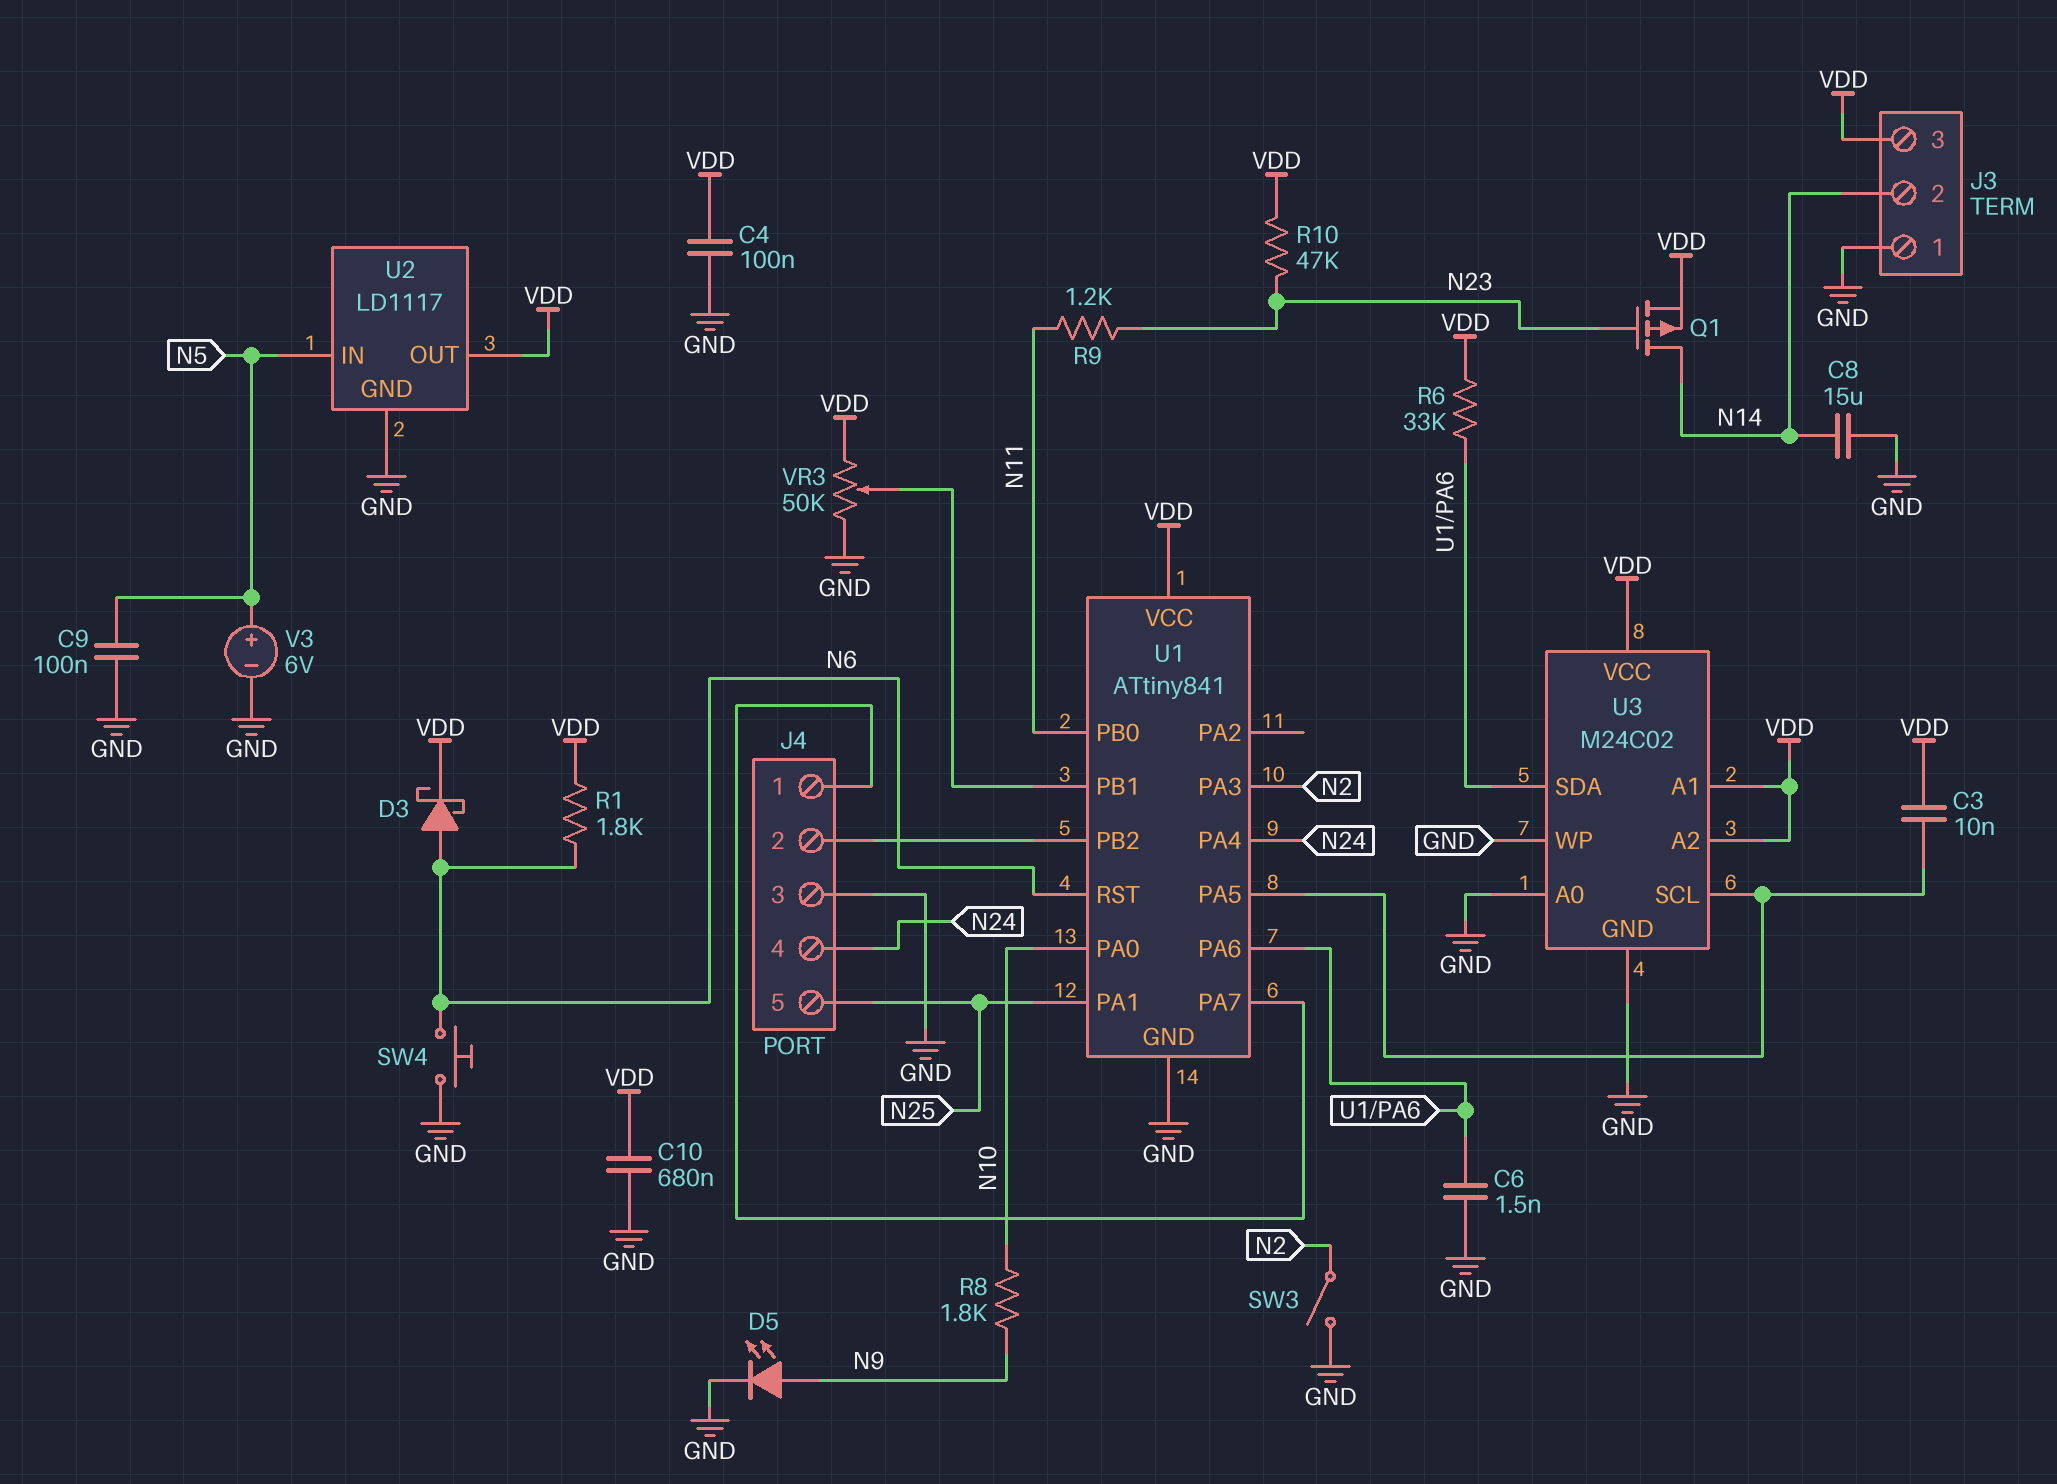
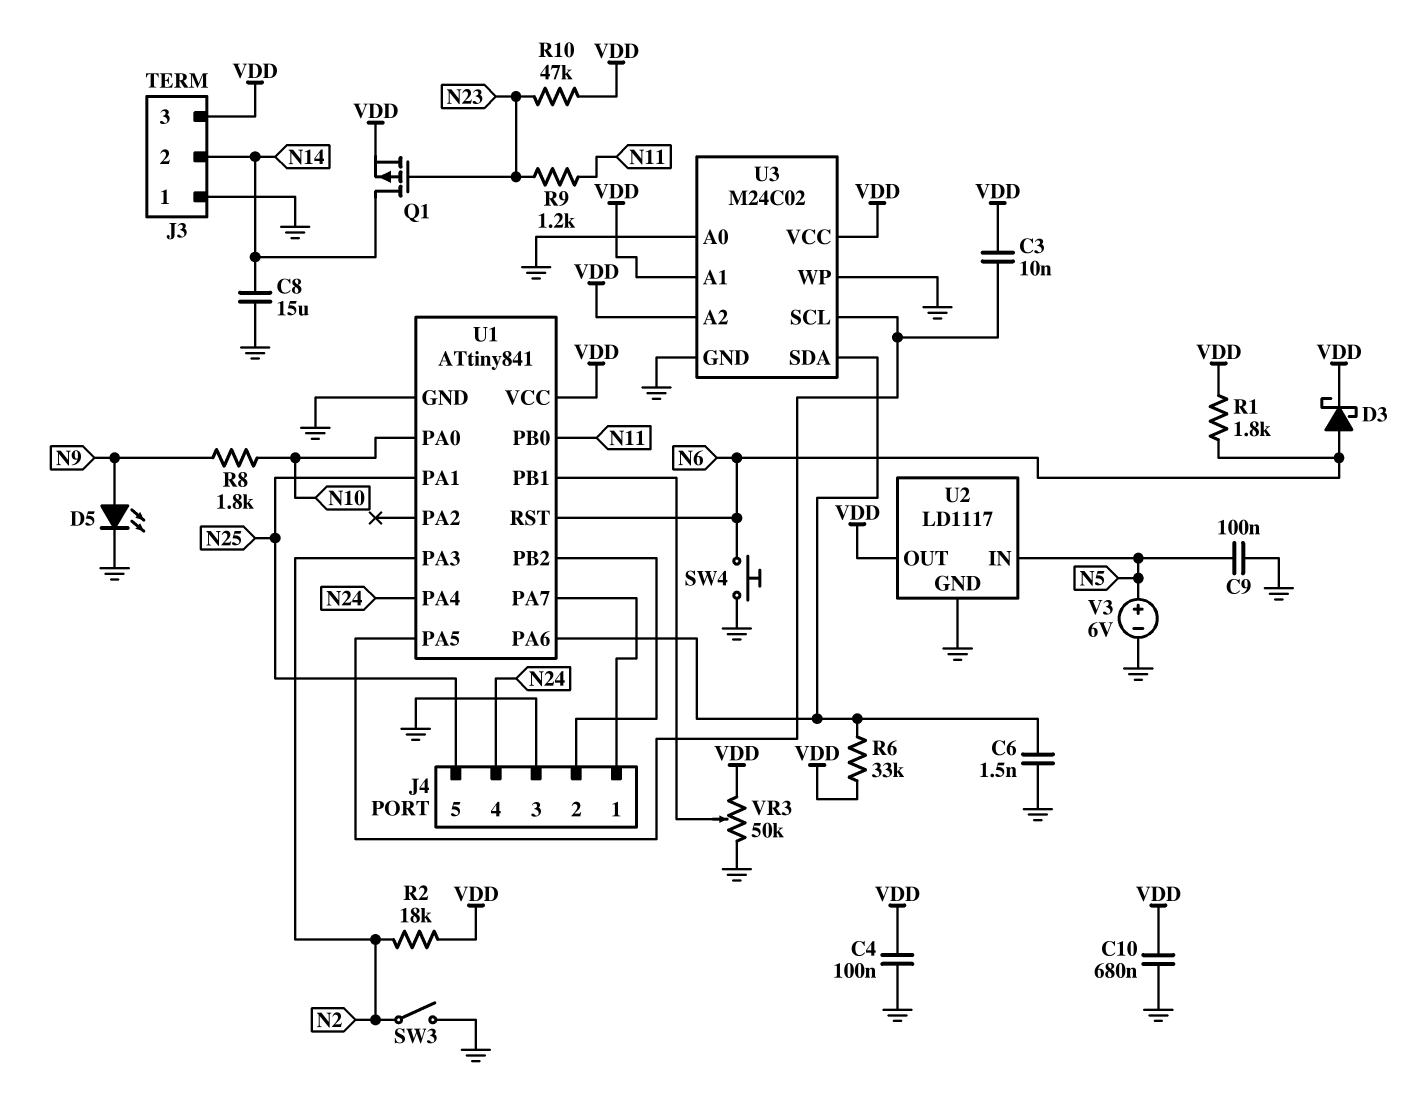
R2: none -> 18k (N2, VDD)

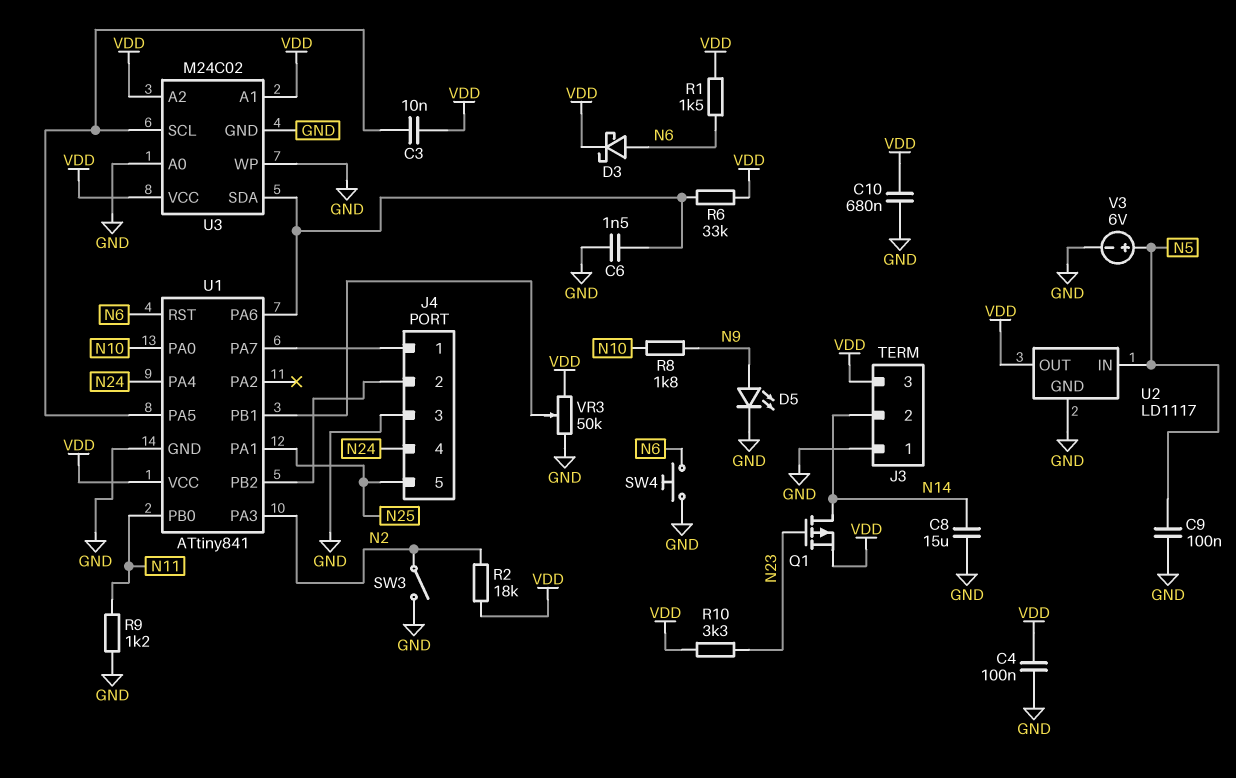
R1: 1.8k (N6, VDD) -> 1.5k (N6, VDD)
R9: 1.2k (N11, N23) -> 1.2k (GND, N11)
R10: 47k (N23, VDD) -> 3.3k (N23, VDD)

